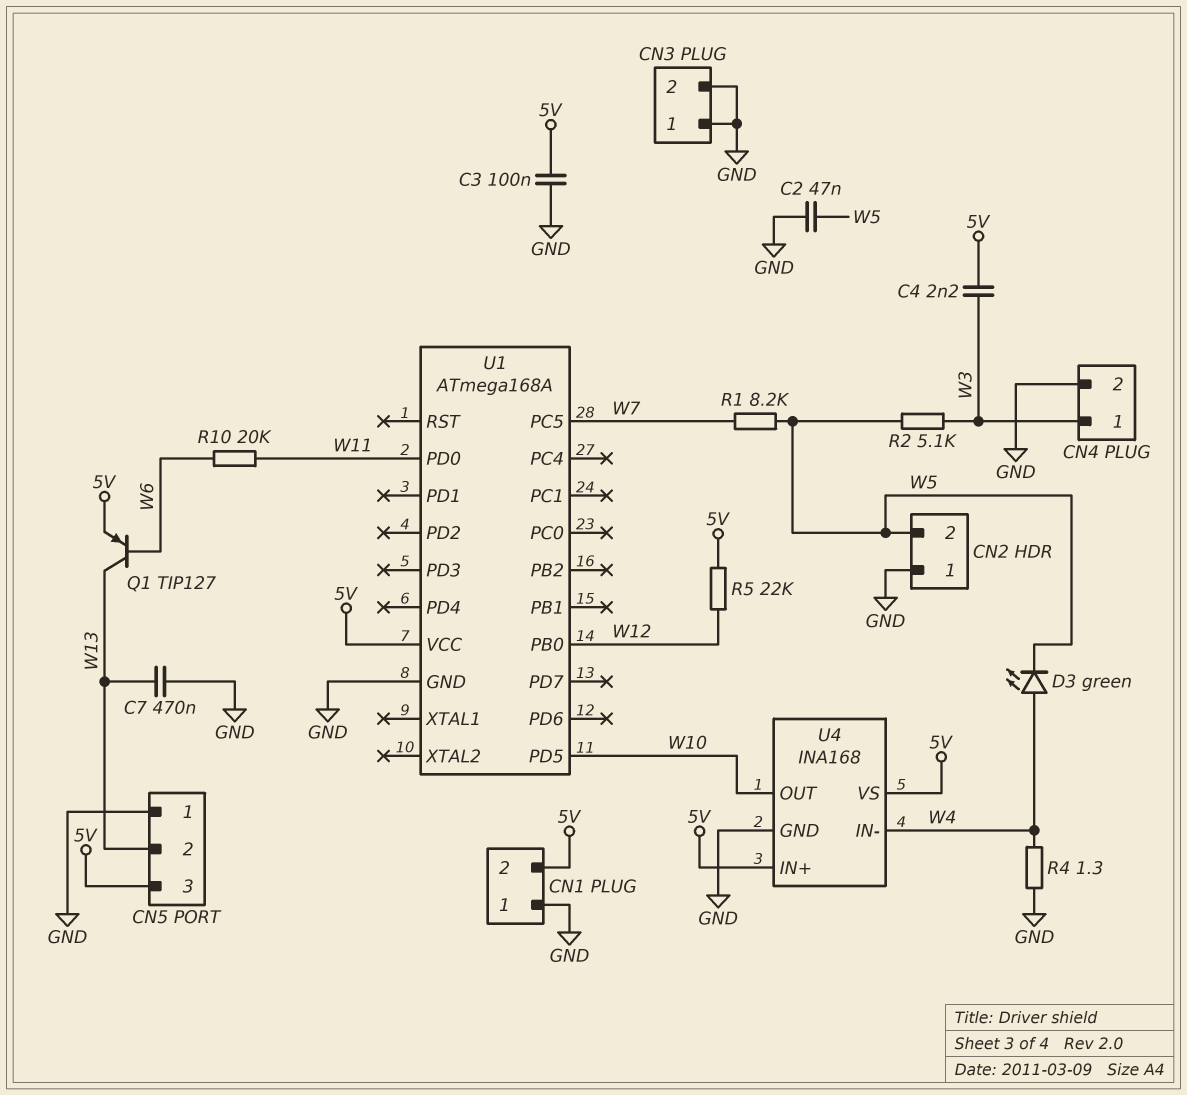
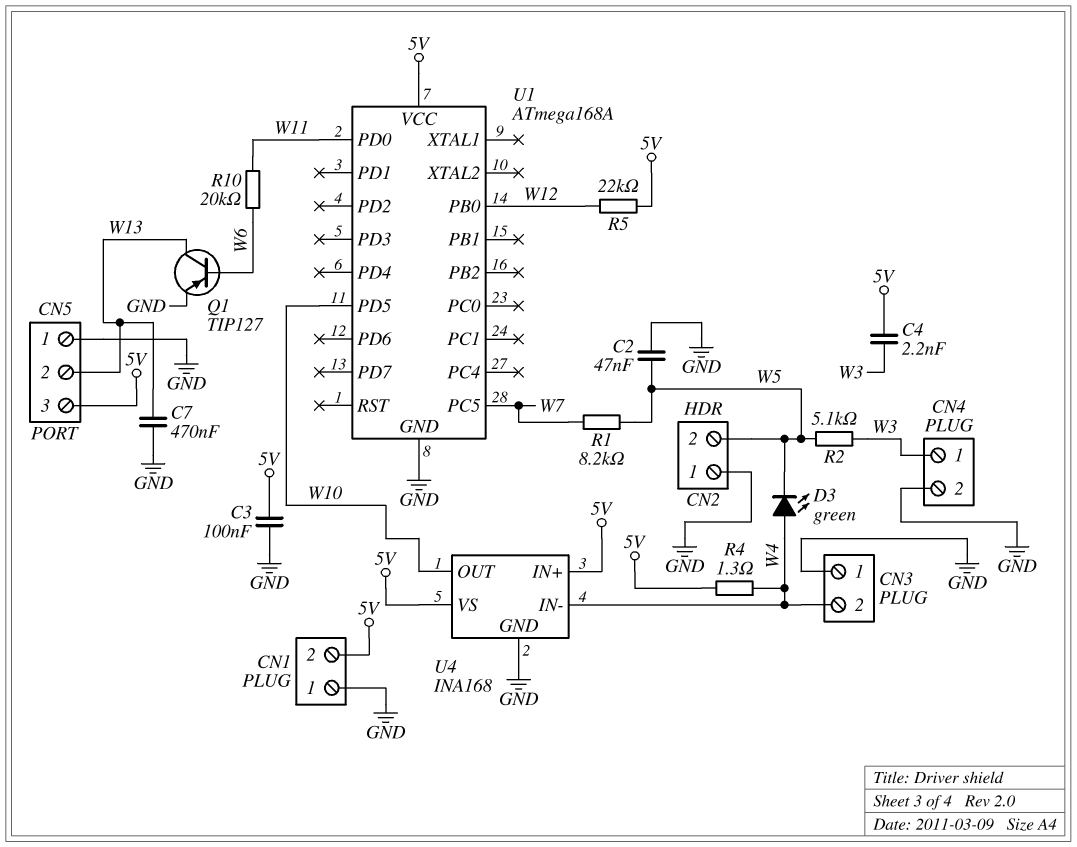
CN3 pin 2: GND -> W4
Q1: PNP TIP127 (B W6, C W13, E 5V) -> PNP TIP127 (B W6, C W13, E GND)
R4: 1.3 (GND, W4) -> 1.3 (5V, W4)

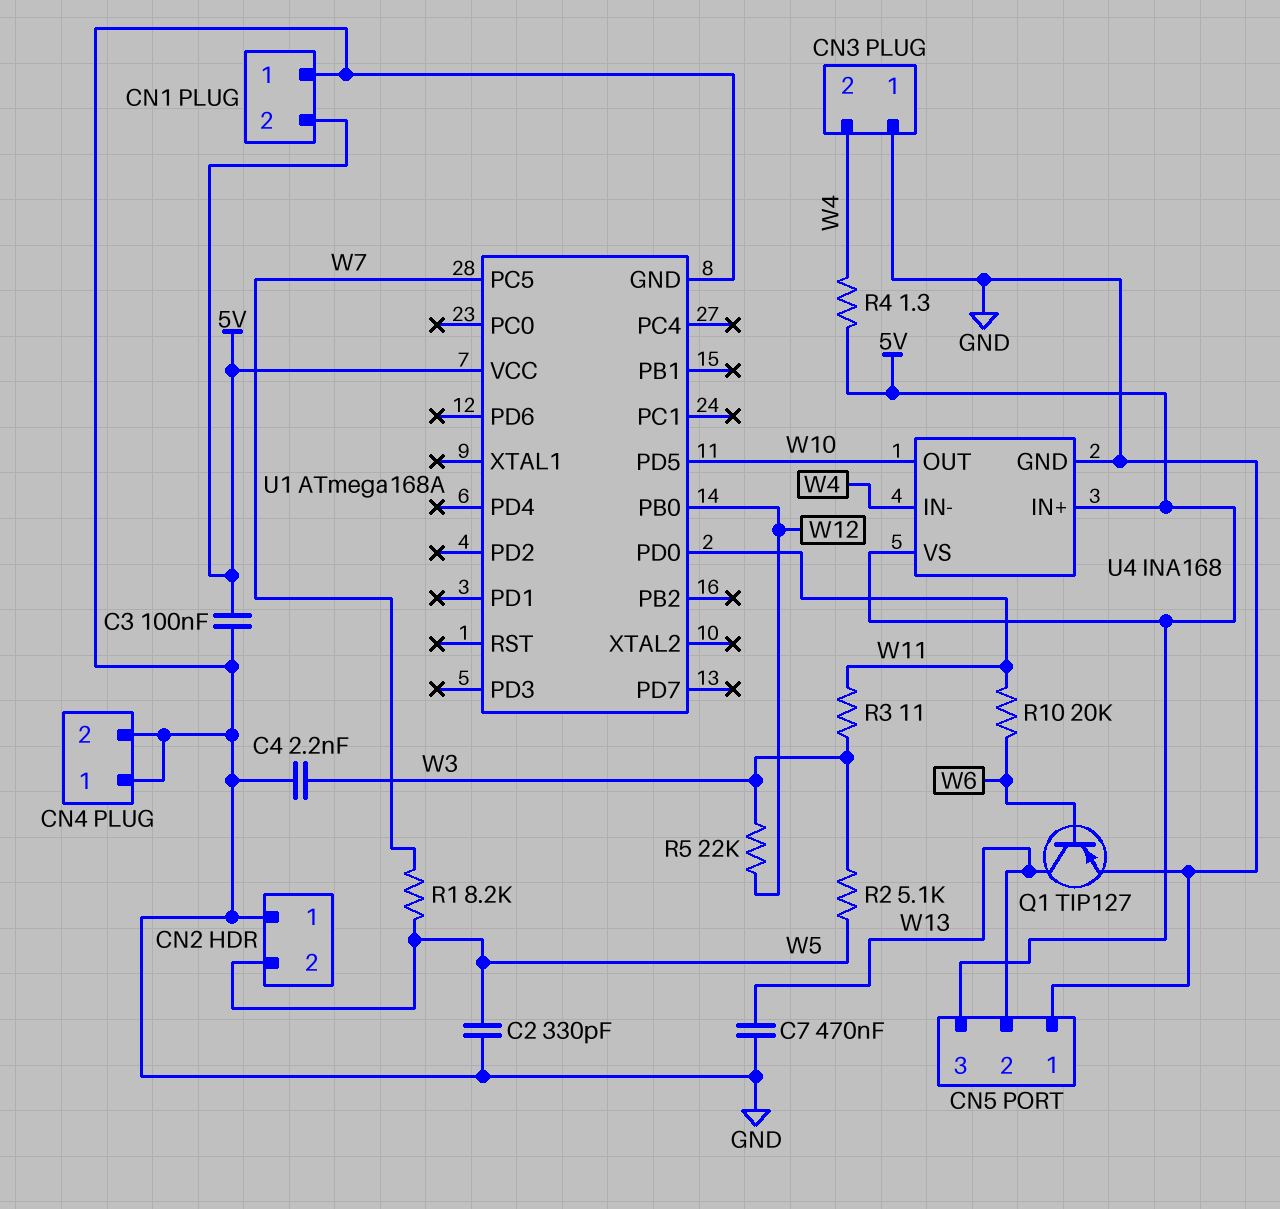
C2: 47nF (GND, W5) -> 330pF (GND, W5)
C4: 2.2nF (5V, W3) -> 2.2nF (GND, W3)
CN4 pin 1: W3 -> GND
D3: LED green (A W4, K W5) -> none
R3: none -> 11 (W3, W11)
R5: 22k (5V, W12) -> 22k (W3, W12)

